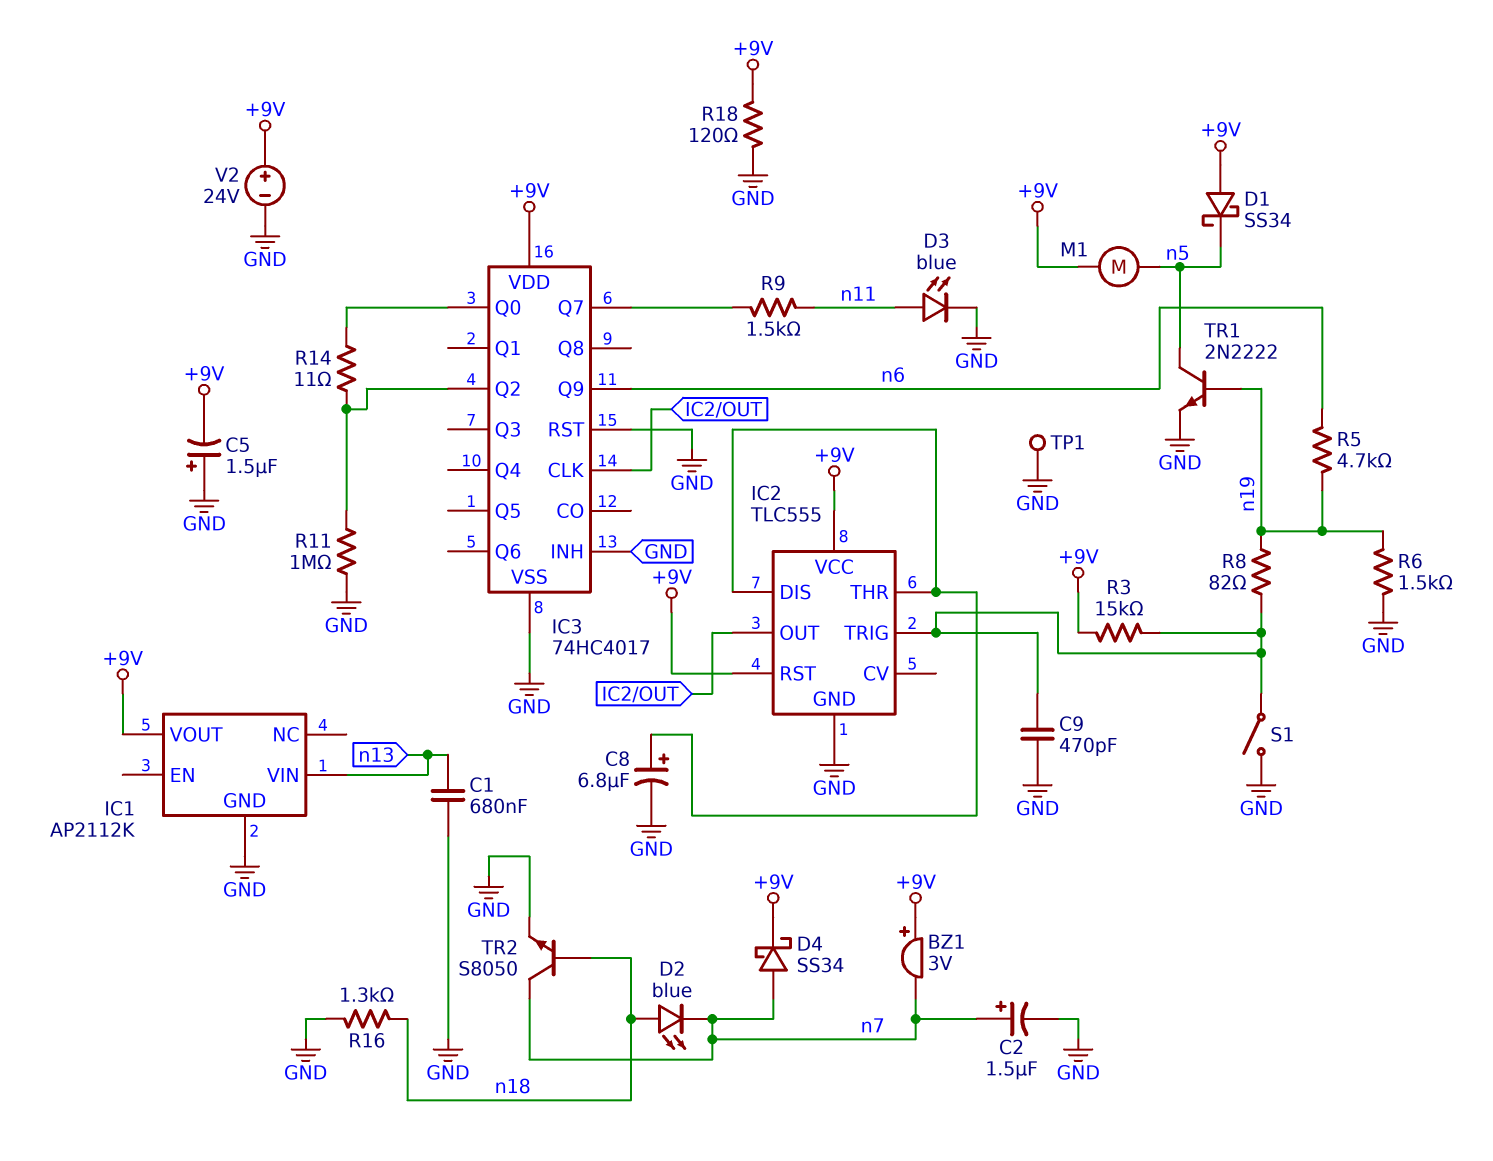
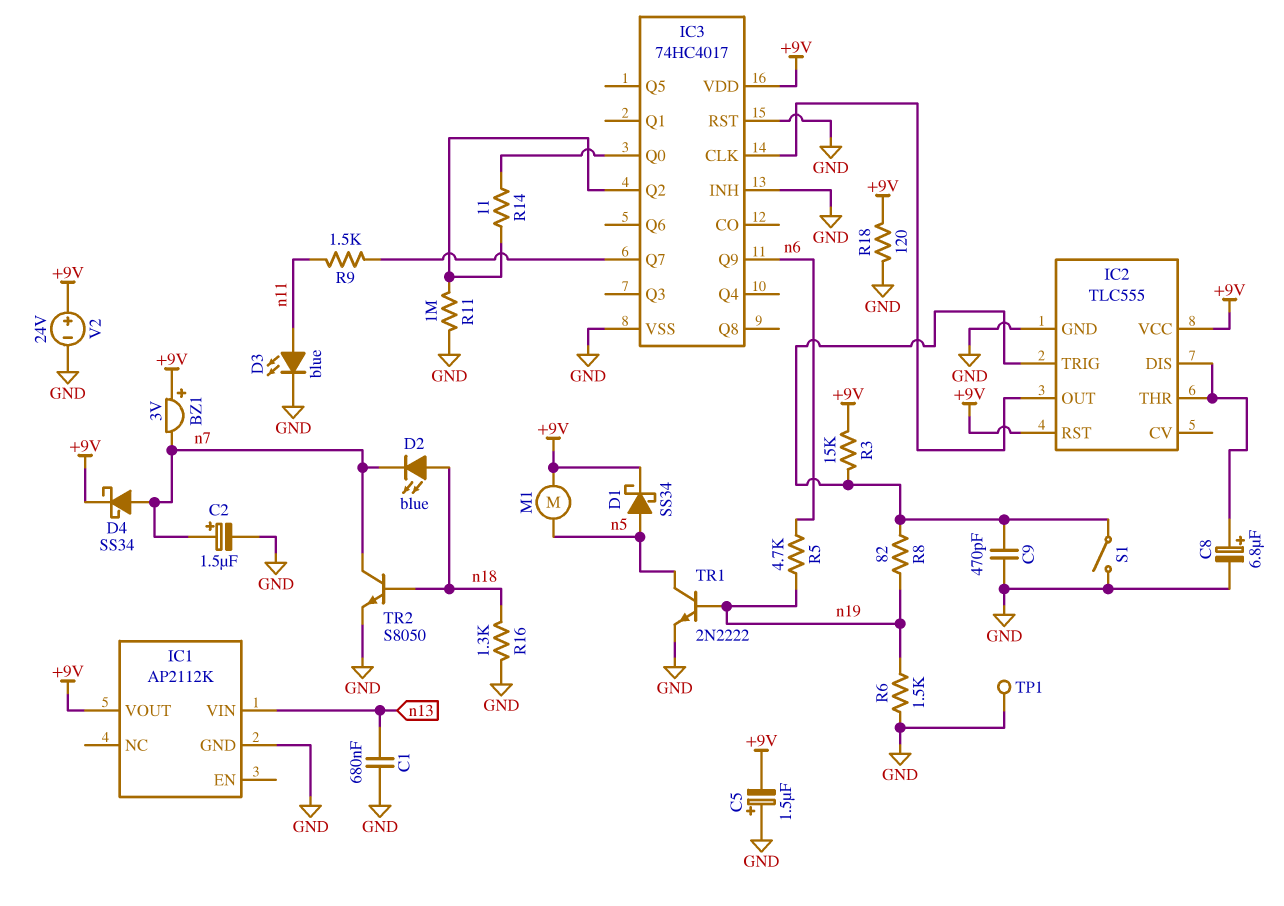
D1: schottky SS34 (A +9V, K n5) -> schottky SS34 (A n5, K +9V)

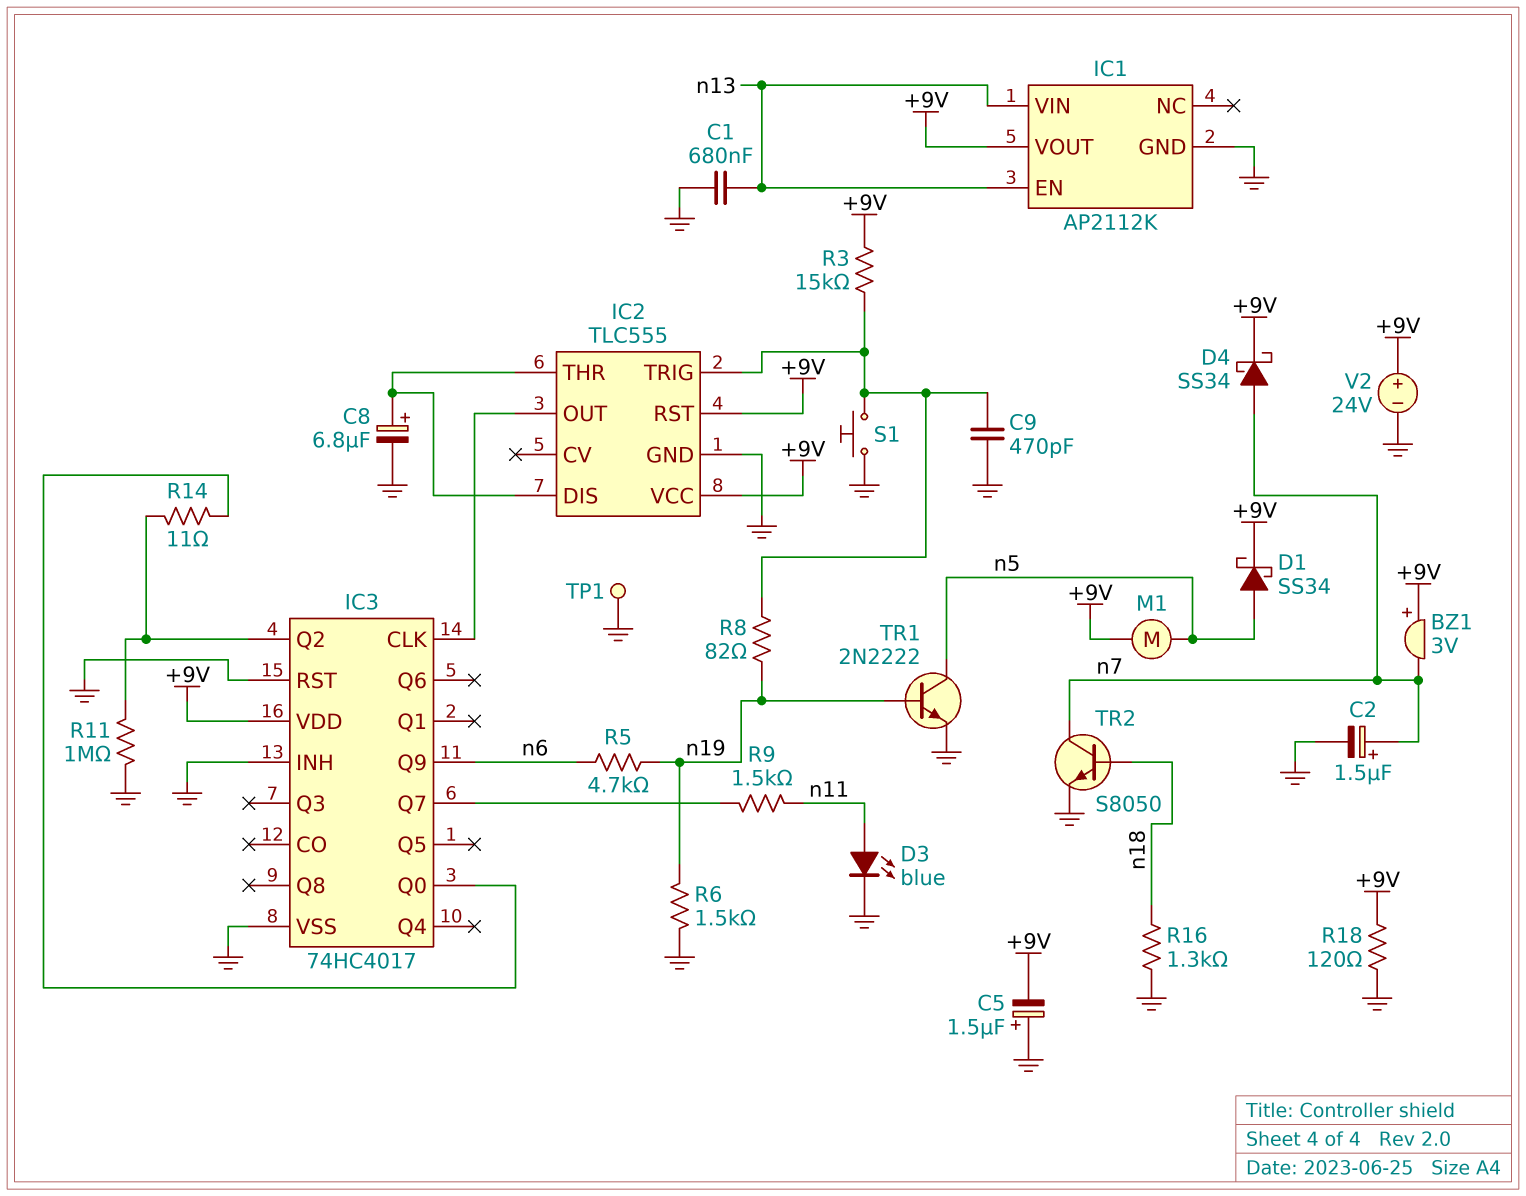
D2: LED blue (A n18, K n7) -> none
IC1 pin EN: none -> n13
S1: switch (GND, IC2/TRIG) -> button (GND, IC2/TRIG)

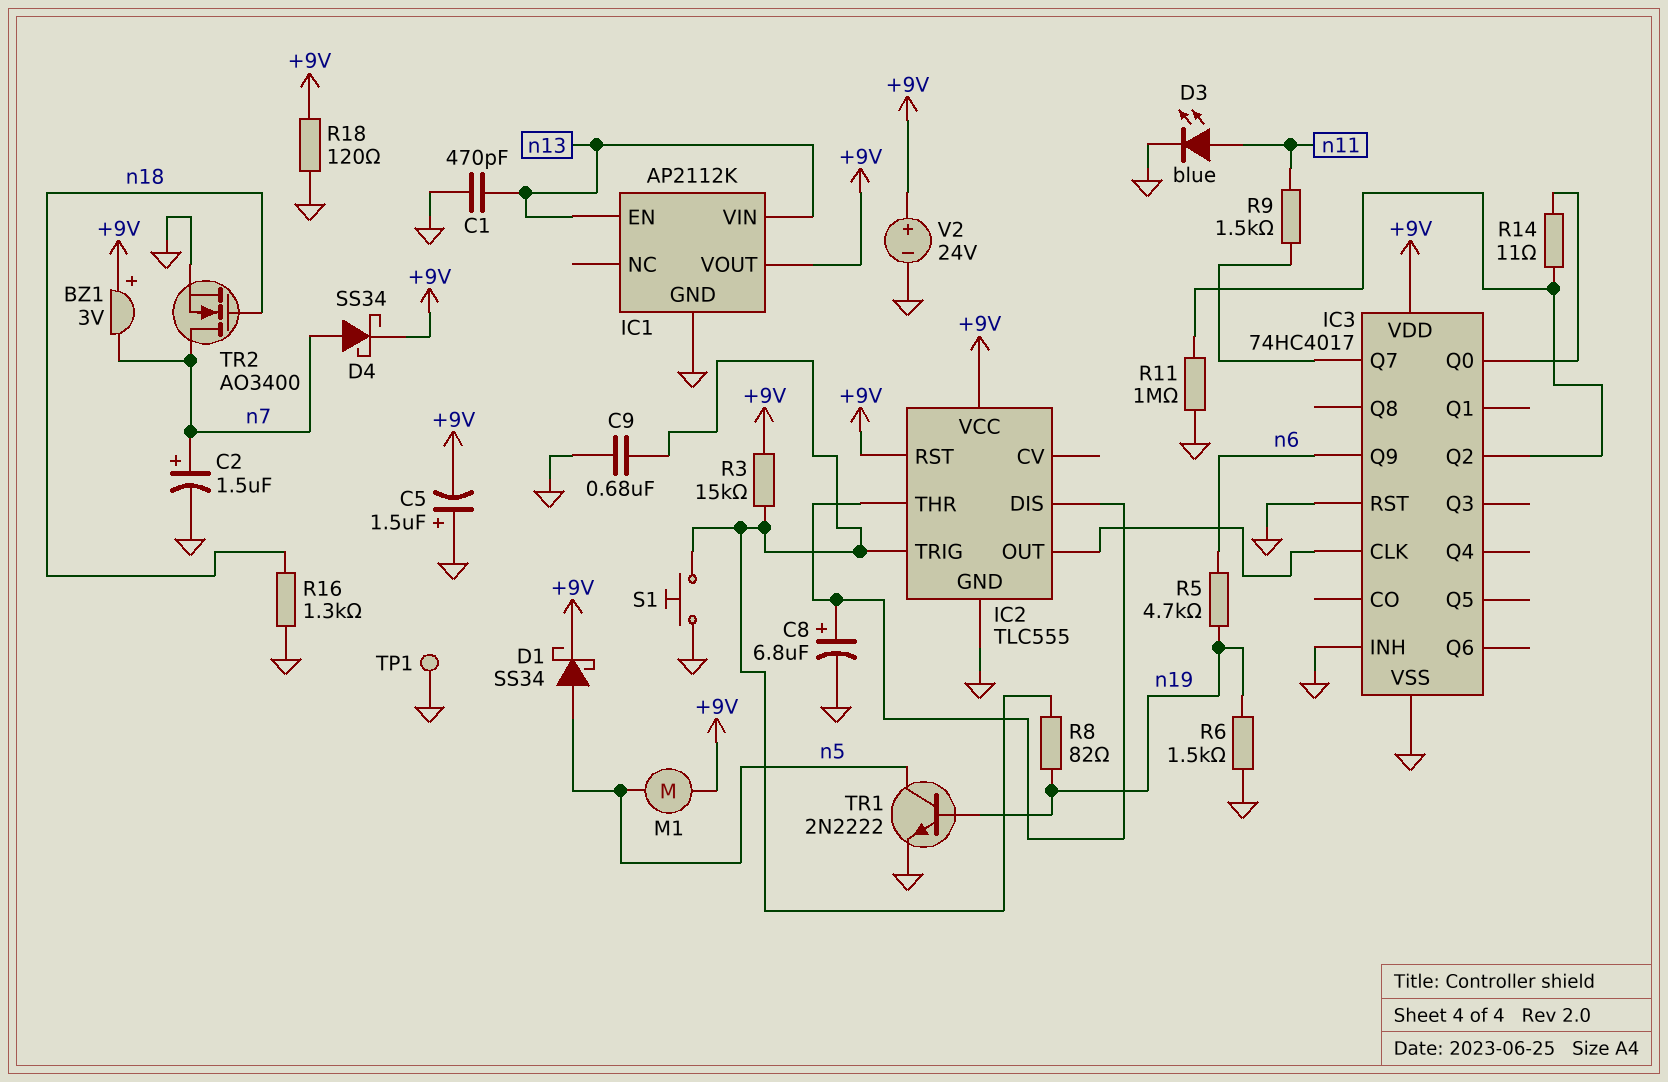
C1: 680nF (GND, n13) -> 470pF (GND, n13)
C9: 470pF (GND, IC2/TRIG) -> 680nF (GND, IC2/TRIG)
TR2: NPN S8050 (B n18, C n7, E GND) -> NMOS AO3400 (G n18, D n7, S GND)

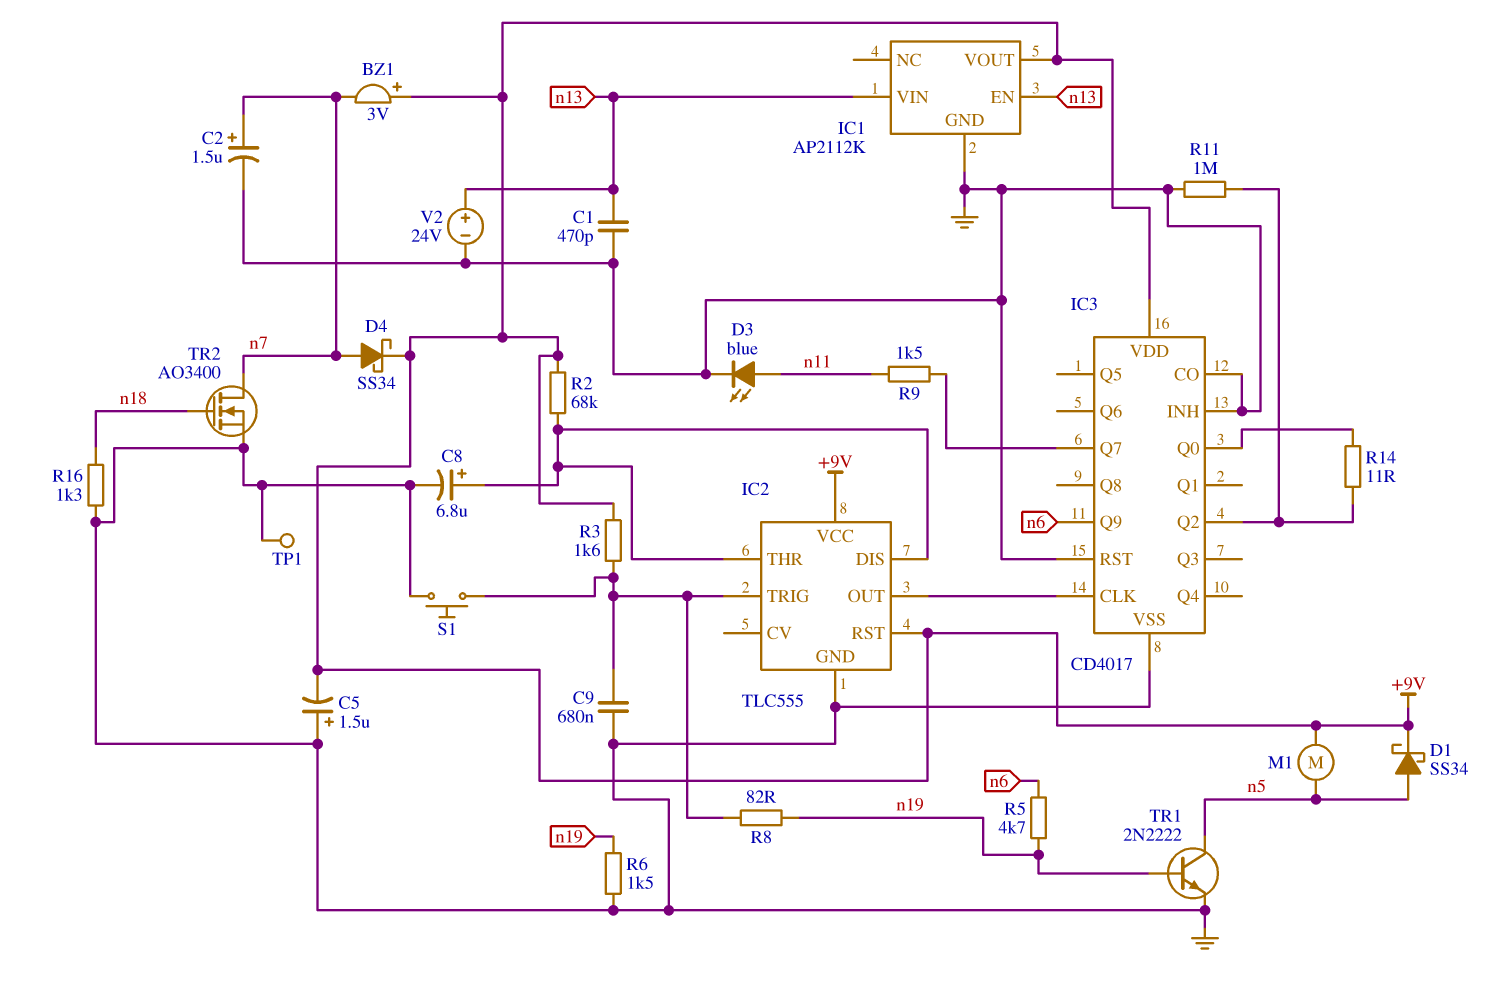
IC3: 74HC4017 -> CD4017
IC3 pin CO: none -> GND
R2: none -> 68k (+9V, IC2/DIS)
R3: 15k (+9V, IC2/TRIG) -> 1.6k (+9V, IC2/TRIG)
R18: 120 (+9V, GND) -> none
V2: 24V (plus +9V, minus GND) -> 24V (plus n13, minus GND)

